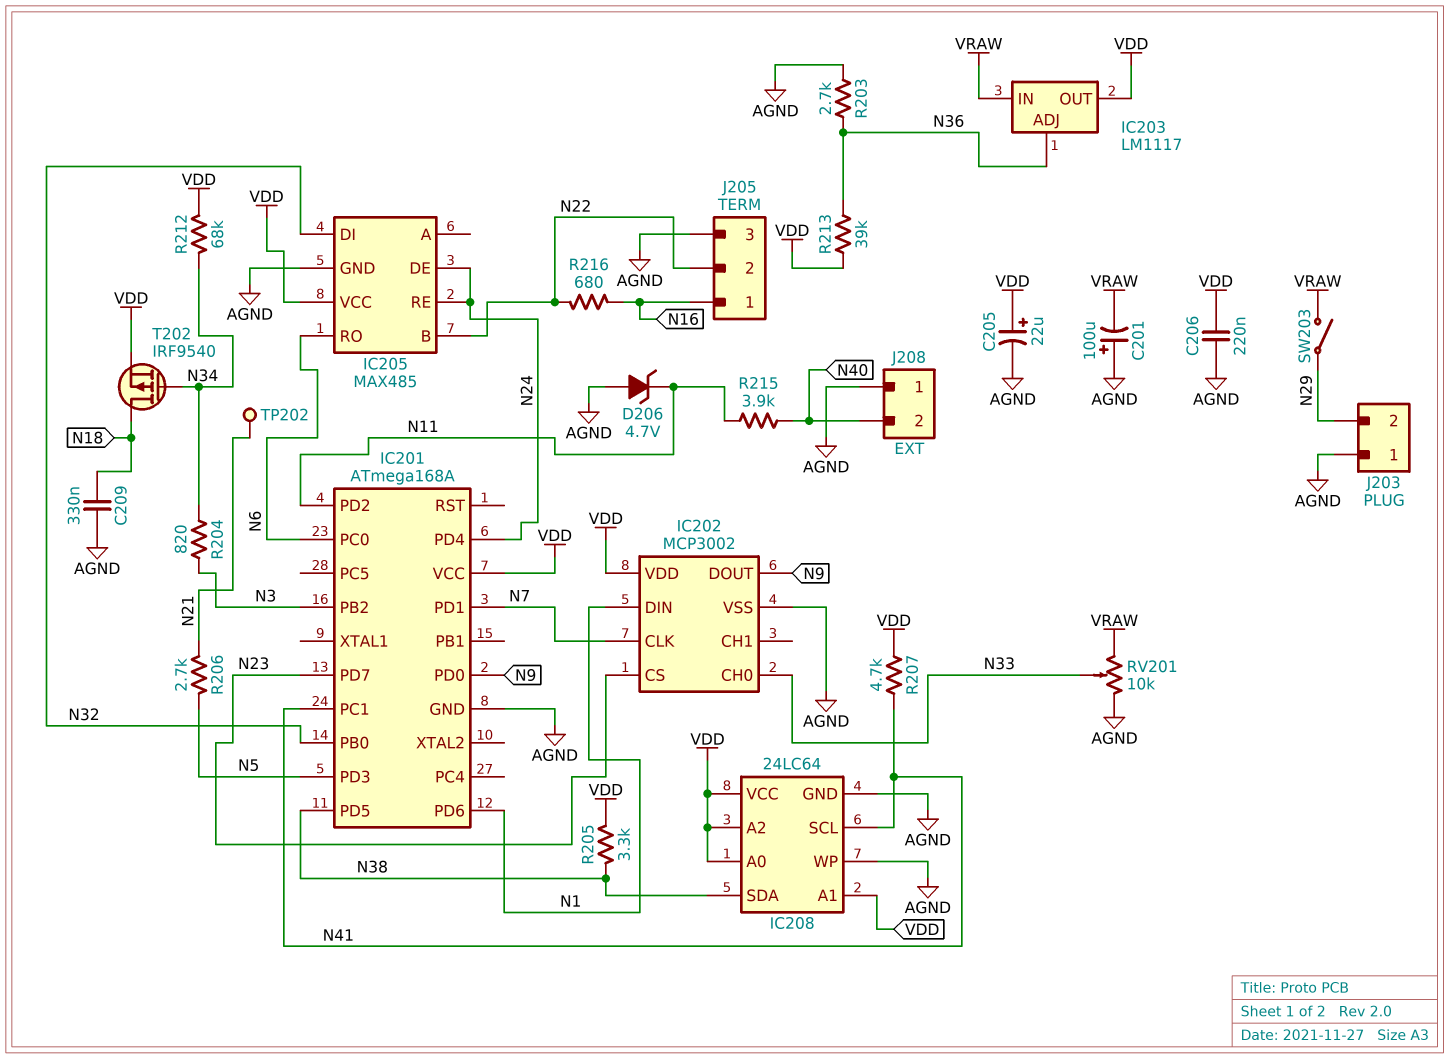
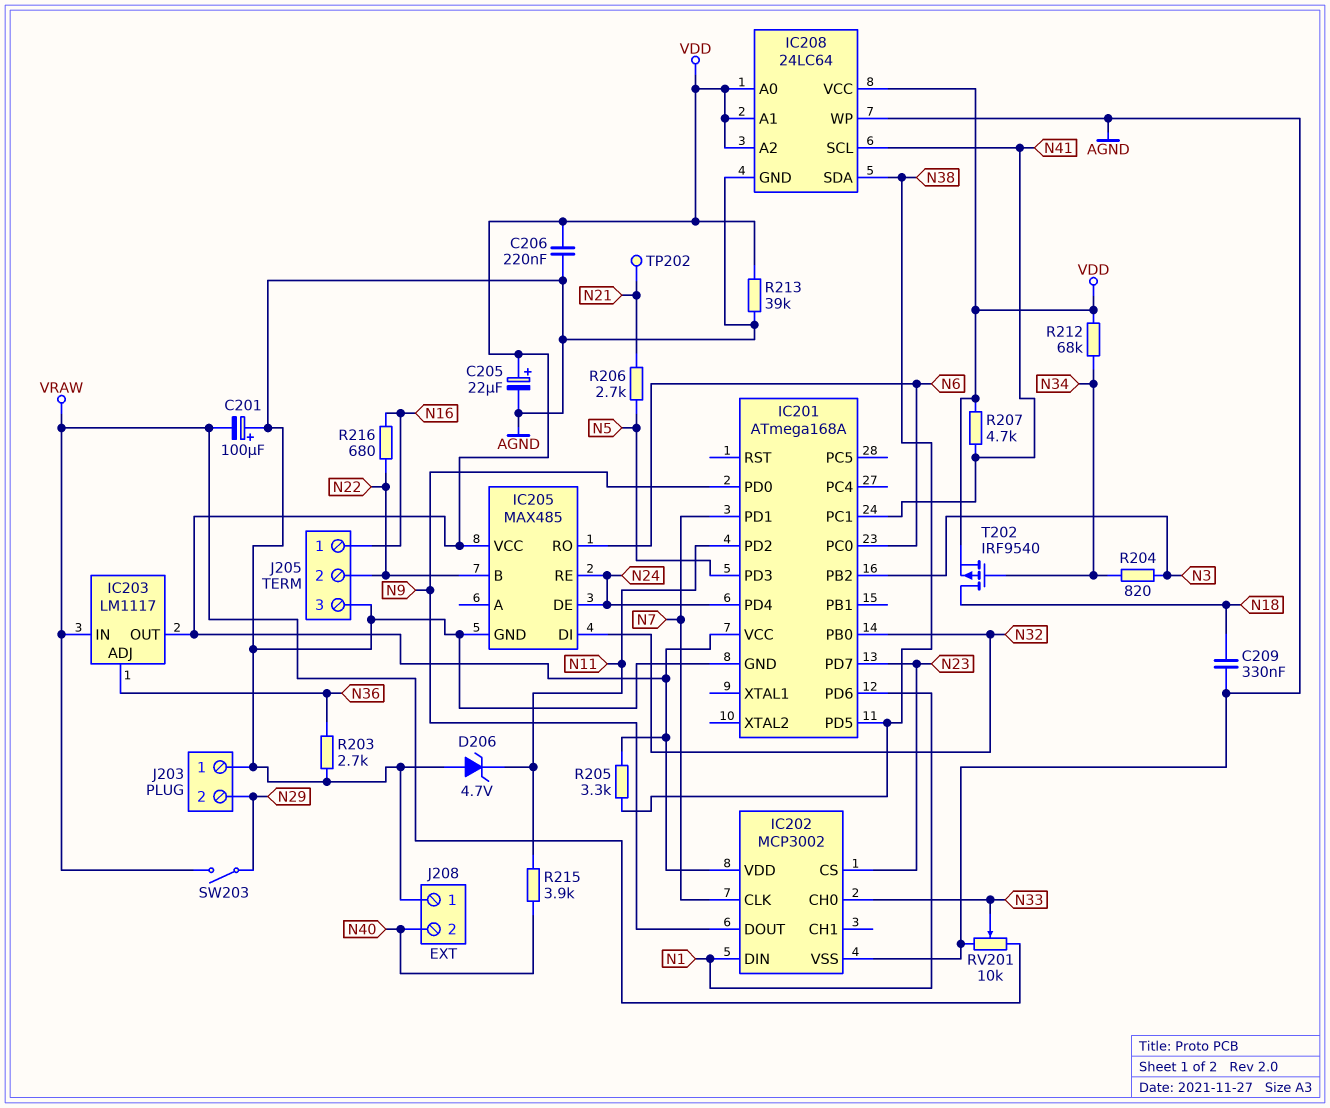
R213: 39k (N36, VDD) -> 39k (AGND, VDD)

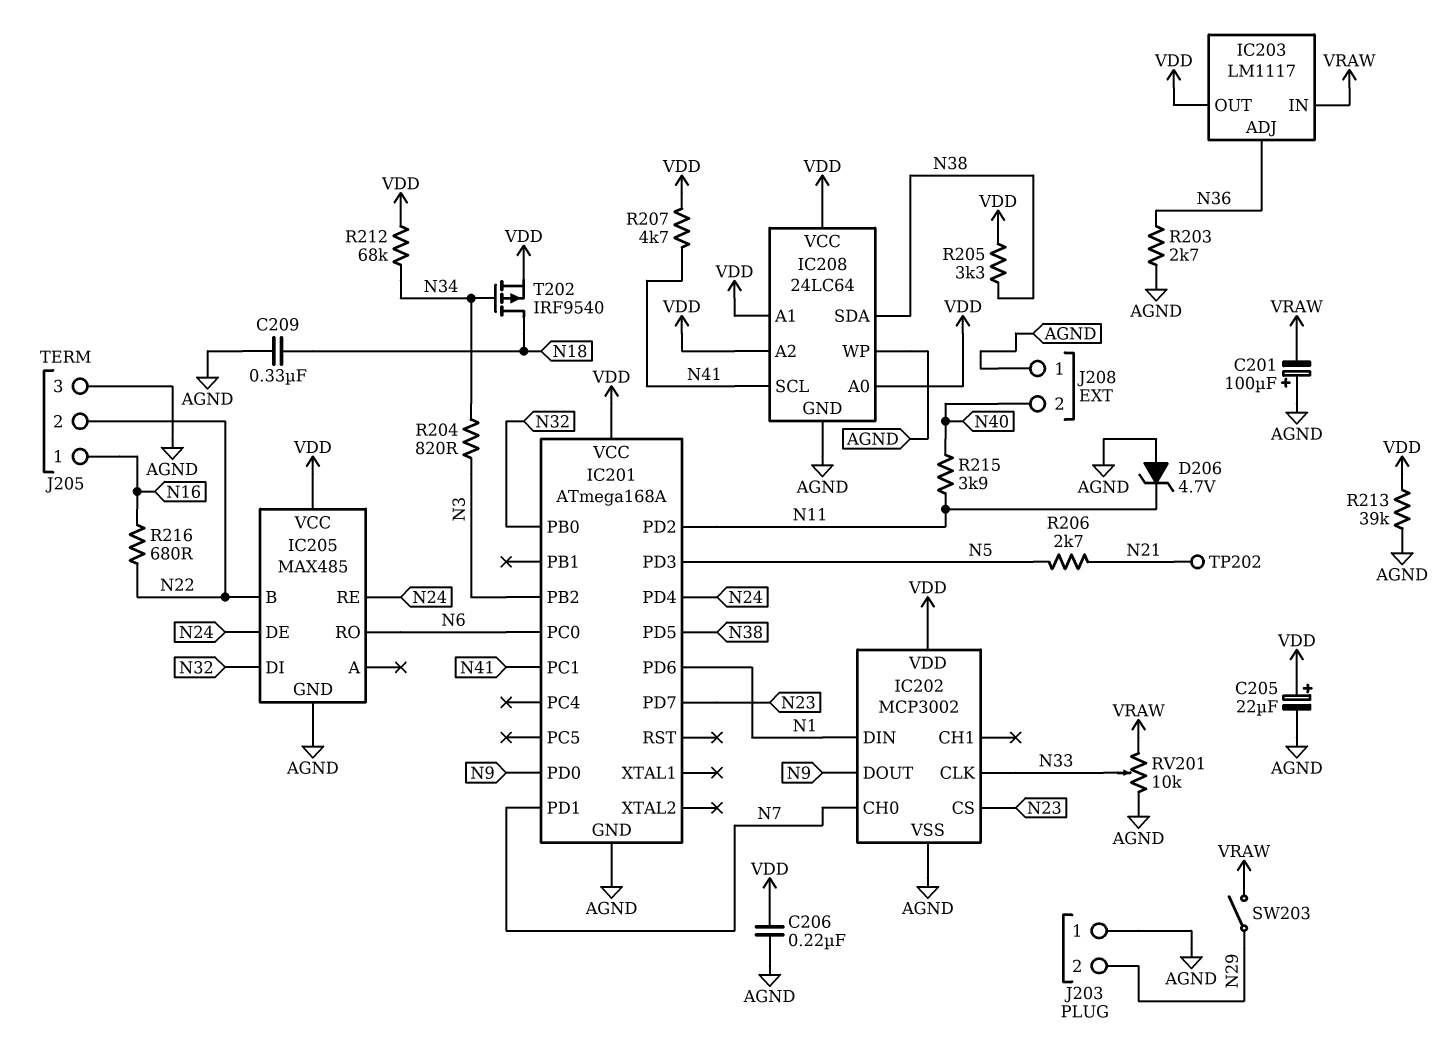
IC202 pin CH0: N33 -> N7
IC202 pin CLK: N7 -> N33

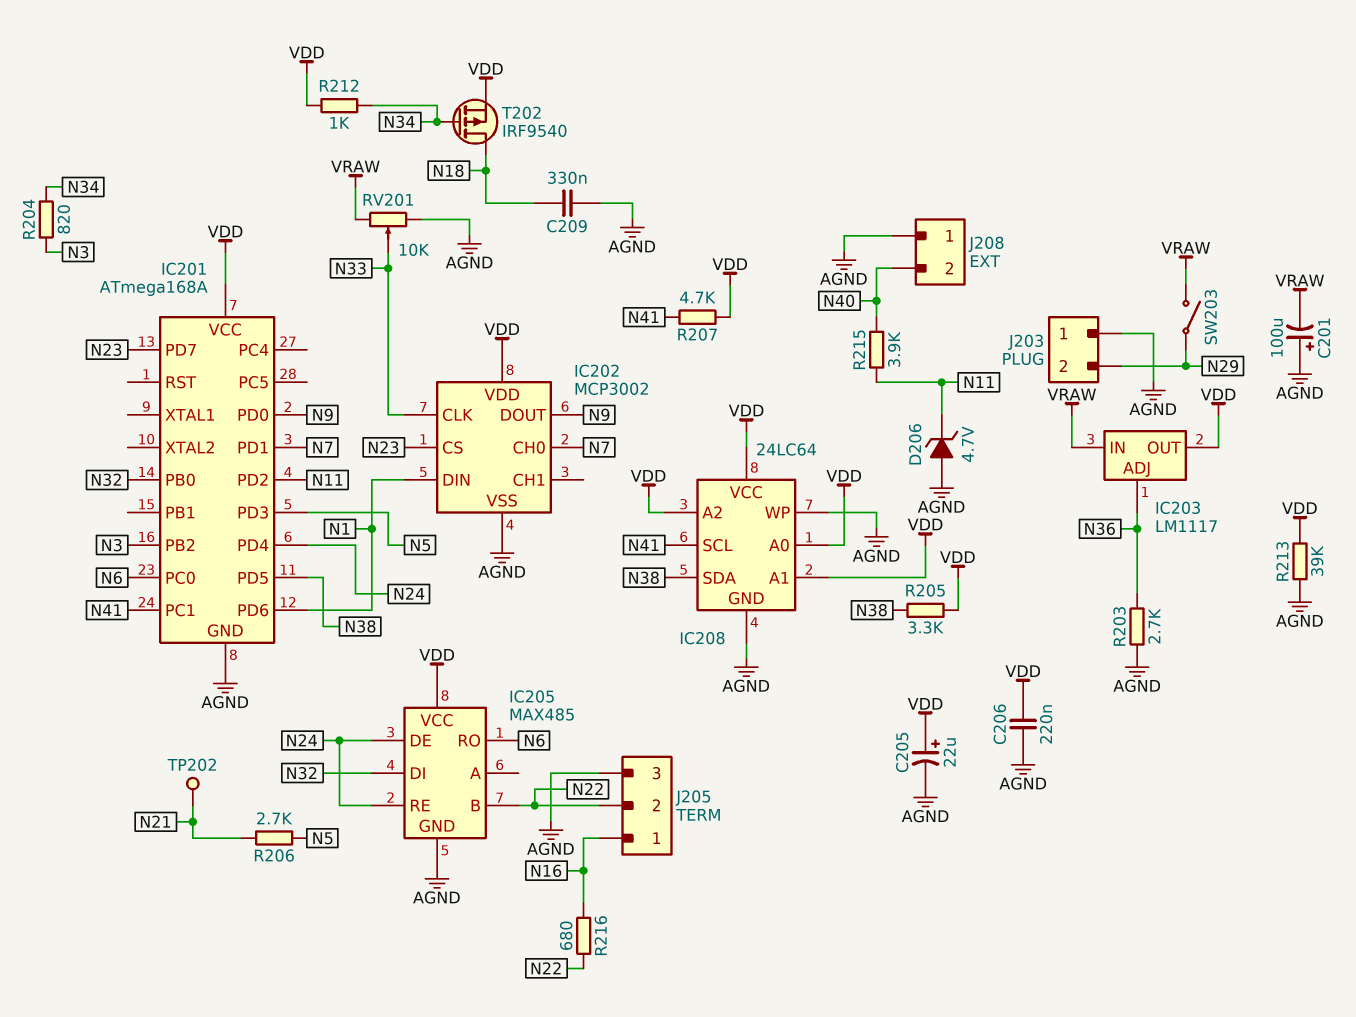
R212: 68k (N34, VDD) -> 1k (N34, VDD)

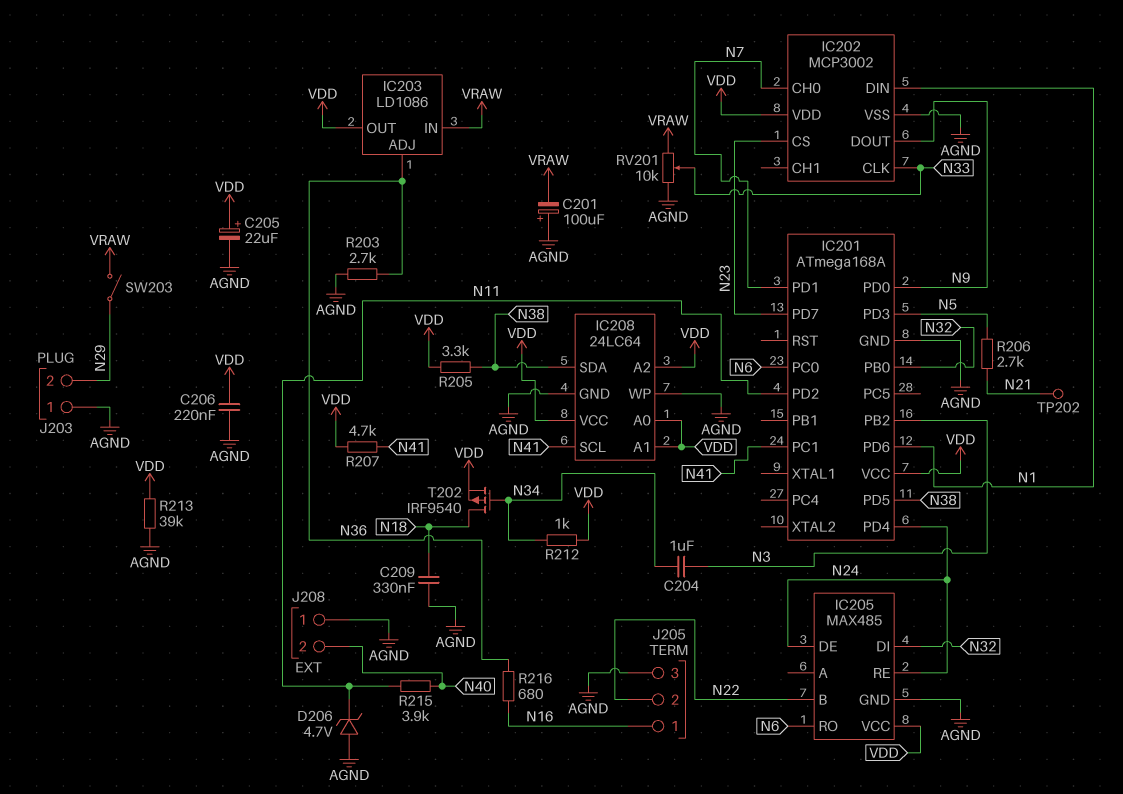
C204: none -> 1uF (N3, N34)
IC203: LM1117 -> LD1086
R204: 820 (N3, N34) -> none
R216: 680 (N16, N22) -> 680 (N16, N36)

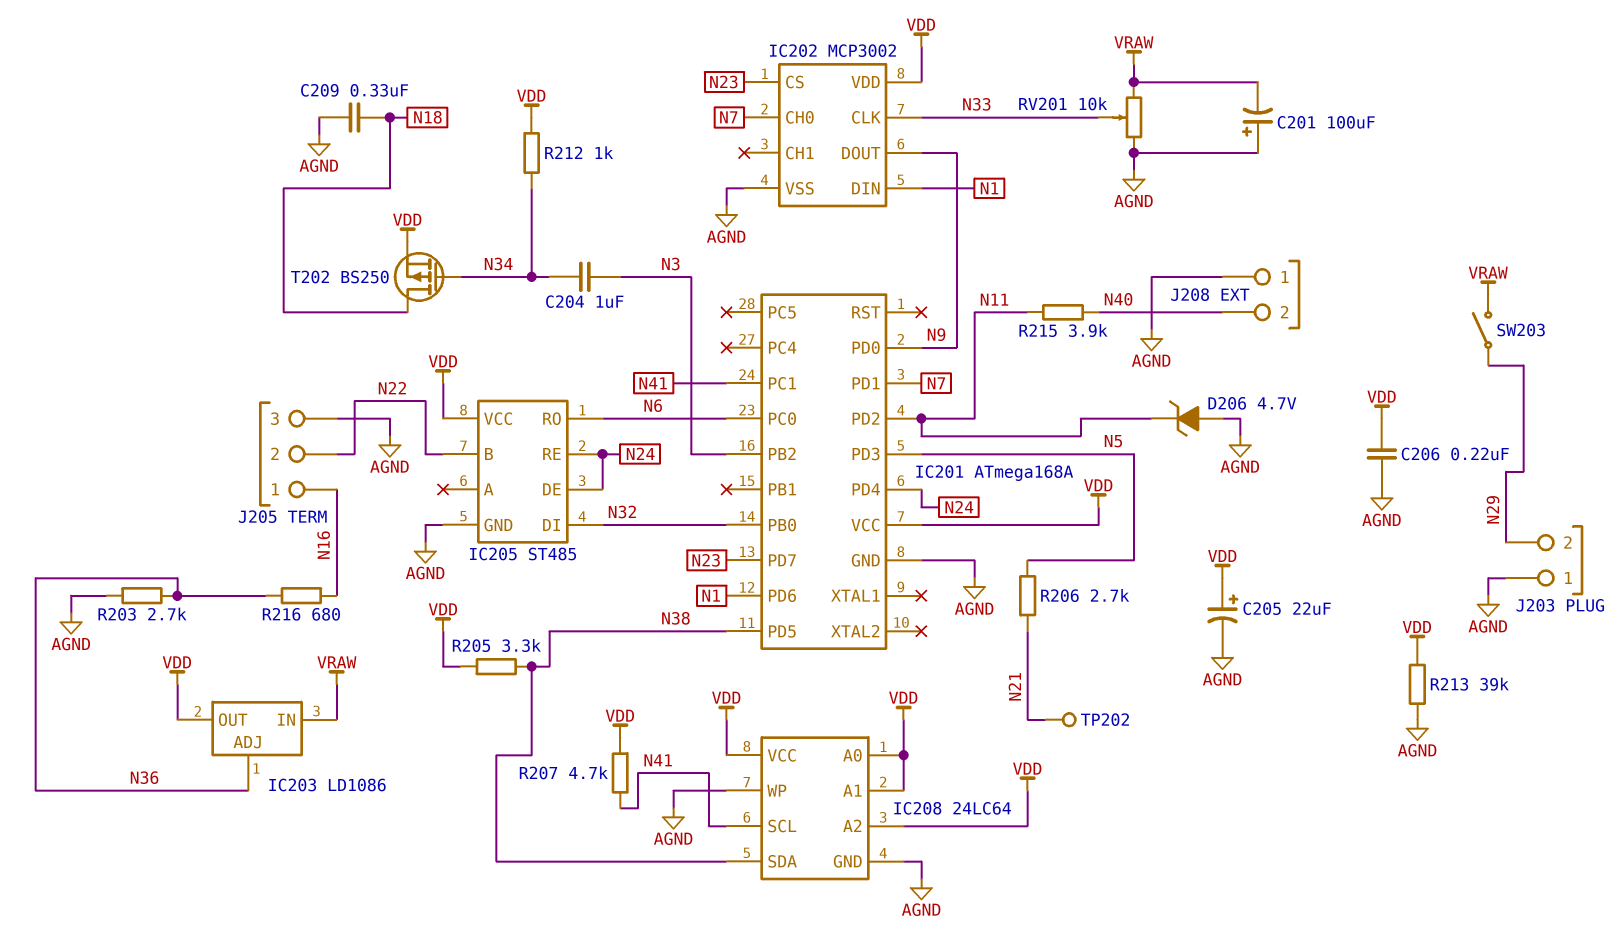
IC205: MAX485 -> ST485
T202: PMOS IRF9540 (G N34, D N18, S VDD) -> PMOS BS250 (G N34, D N18, S VDD)

